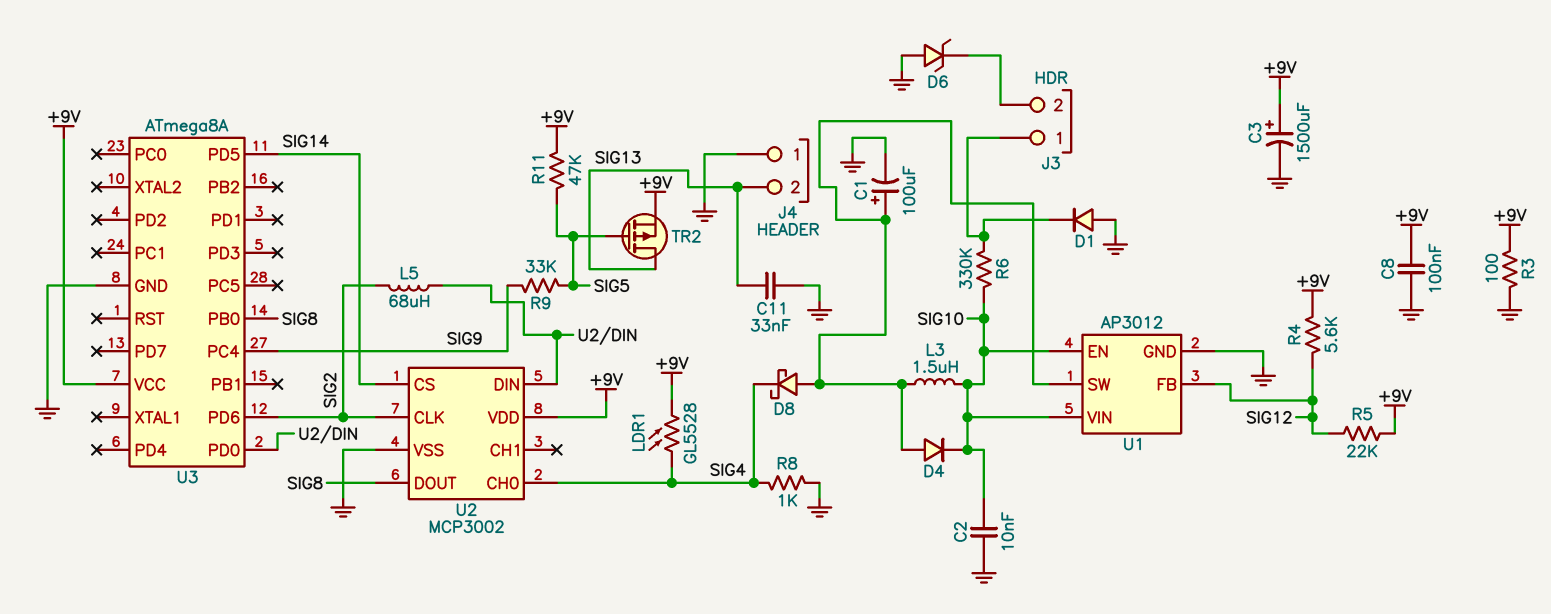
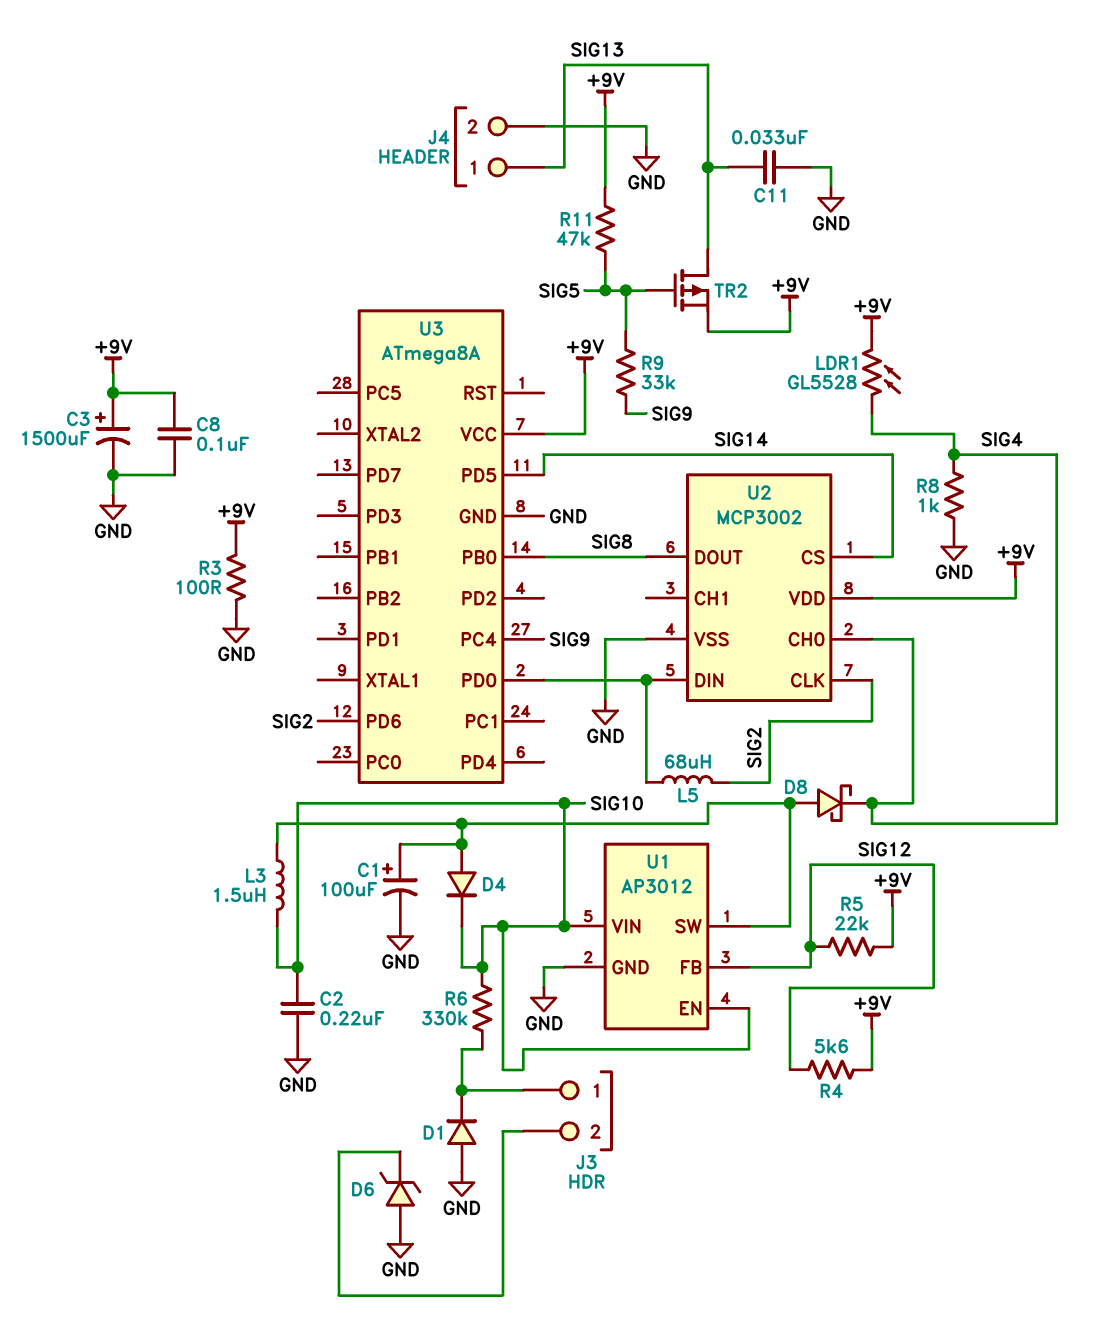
C2: 10nF (GND, SIG10) -> 220nF (GND, SIG10)
J4 pin 1: GND -> SIG13
J4 pin 2: SIG13 -> GND

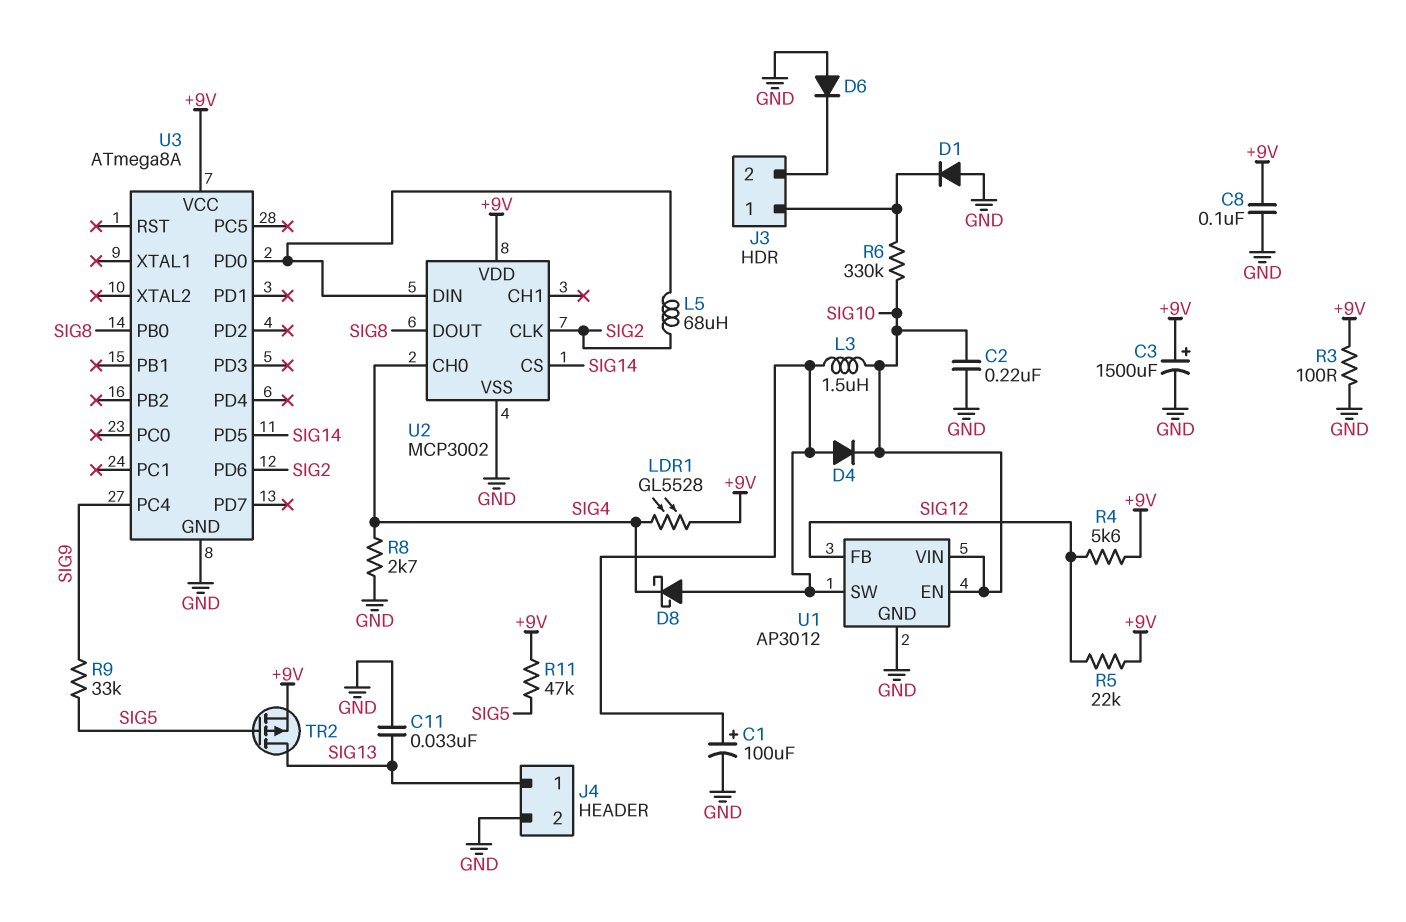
D6: zener (A GND, K J3/2) -> diode (A GND, K J3/2)
R8: 1k (GND, SIG4) -> 2.7k (GND, SIG4)

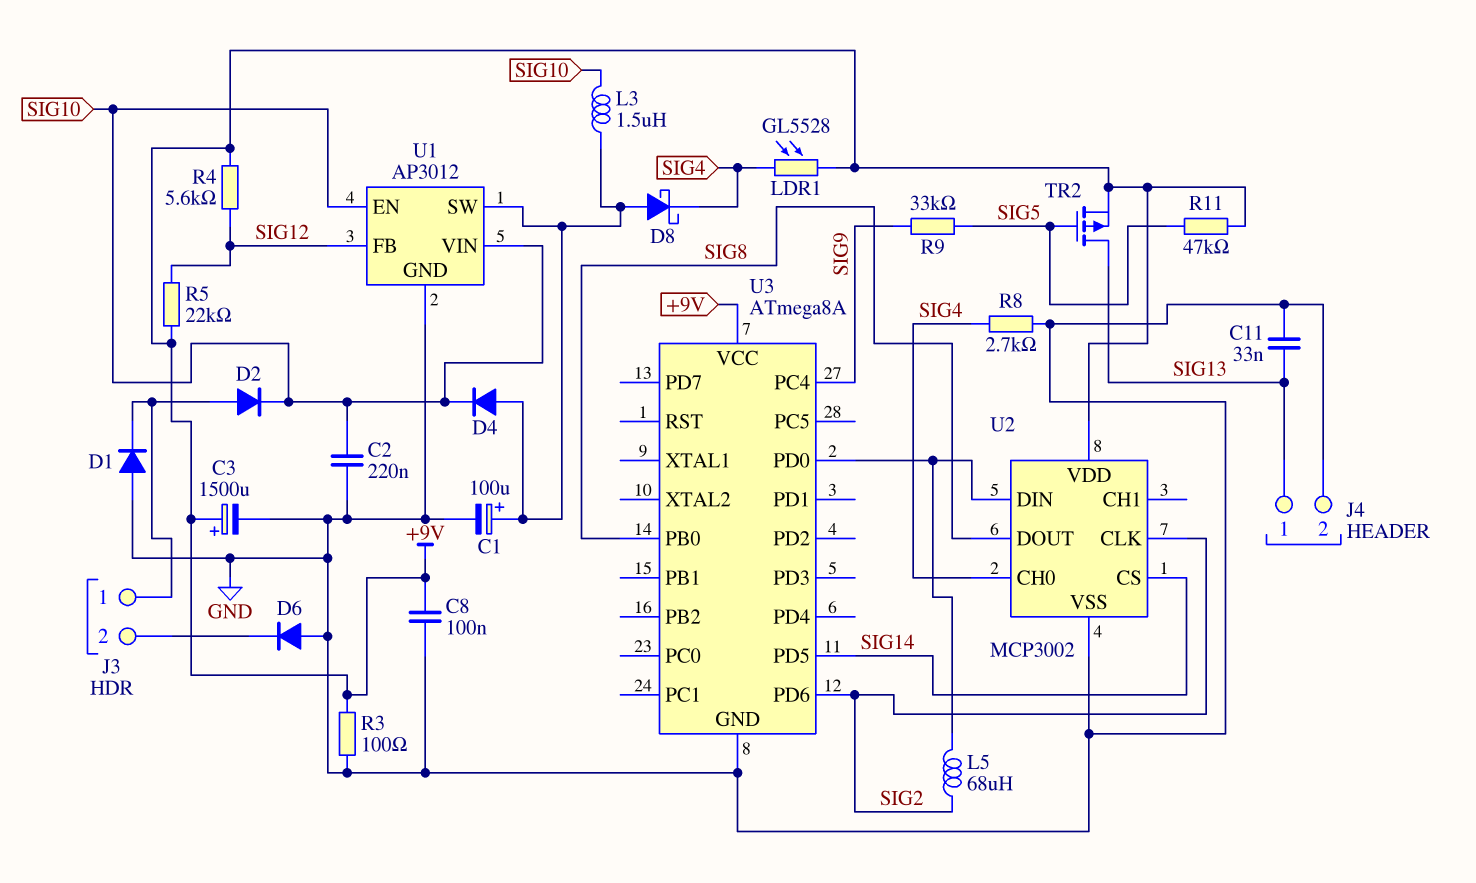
D2: none -> diode (A J3/1, K SIG10)
R6: 330k (J3/1, SIG10) -> none

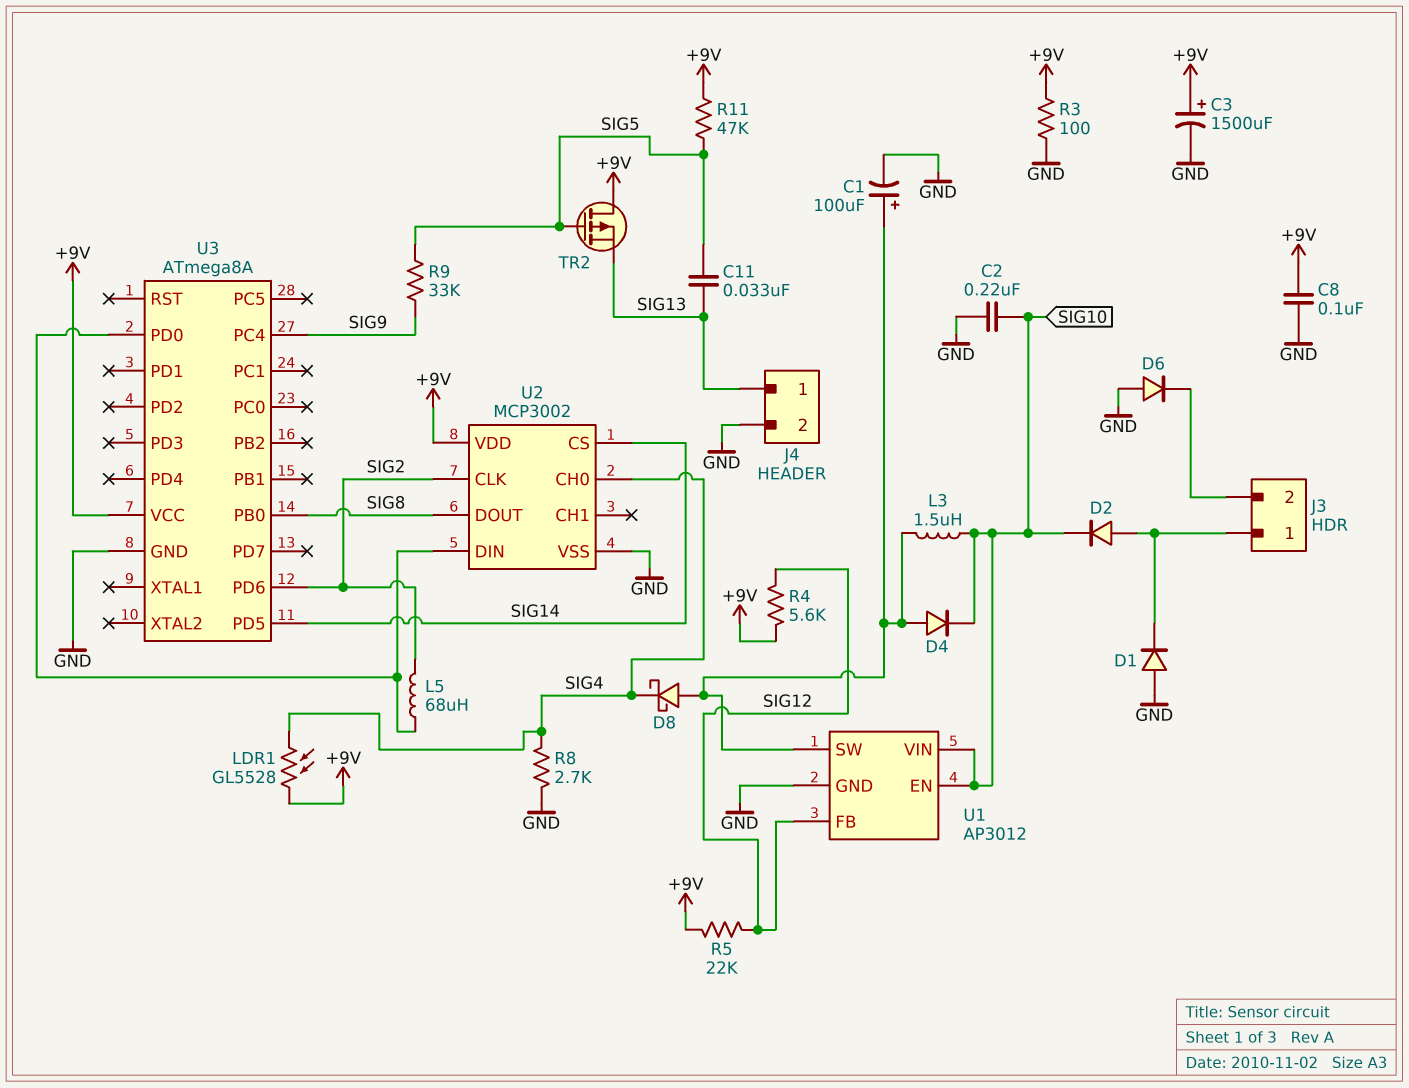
C11: 33nF (GND, SIG13) -> 33nF (SIG5, SIG13)
TR2: PMOS (G SIG5, D SIG13, S +9V) -> PMOS (G SIG5, D +9V, S SIG13)

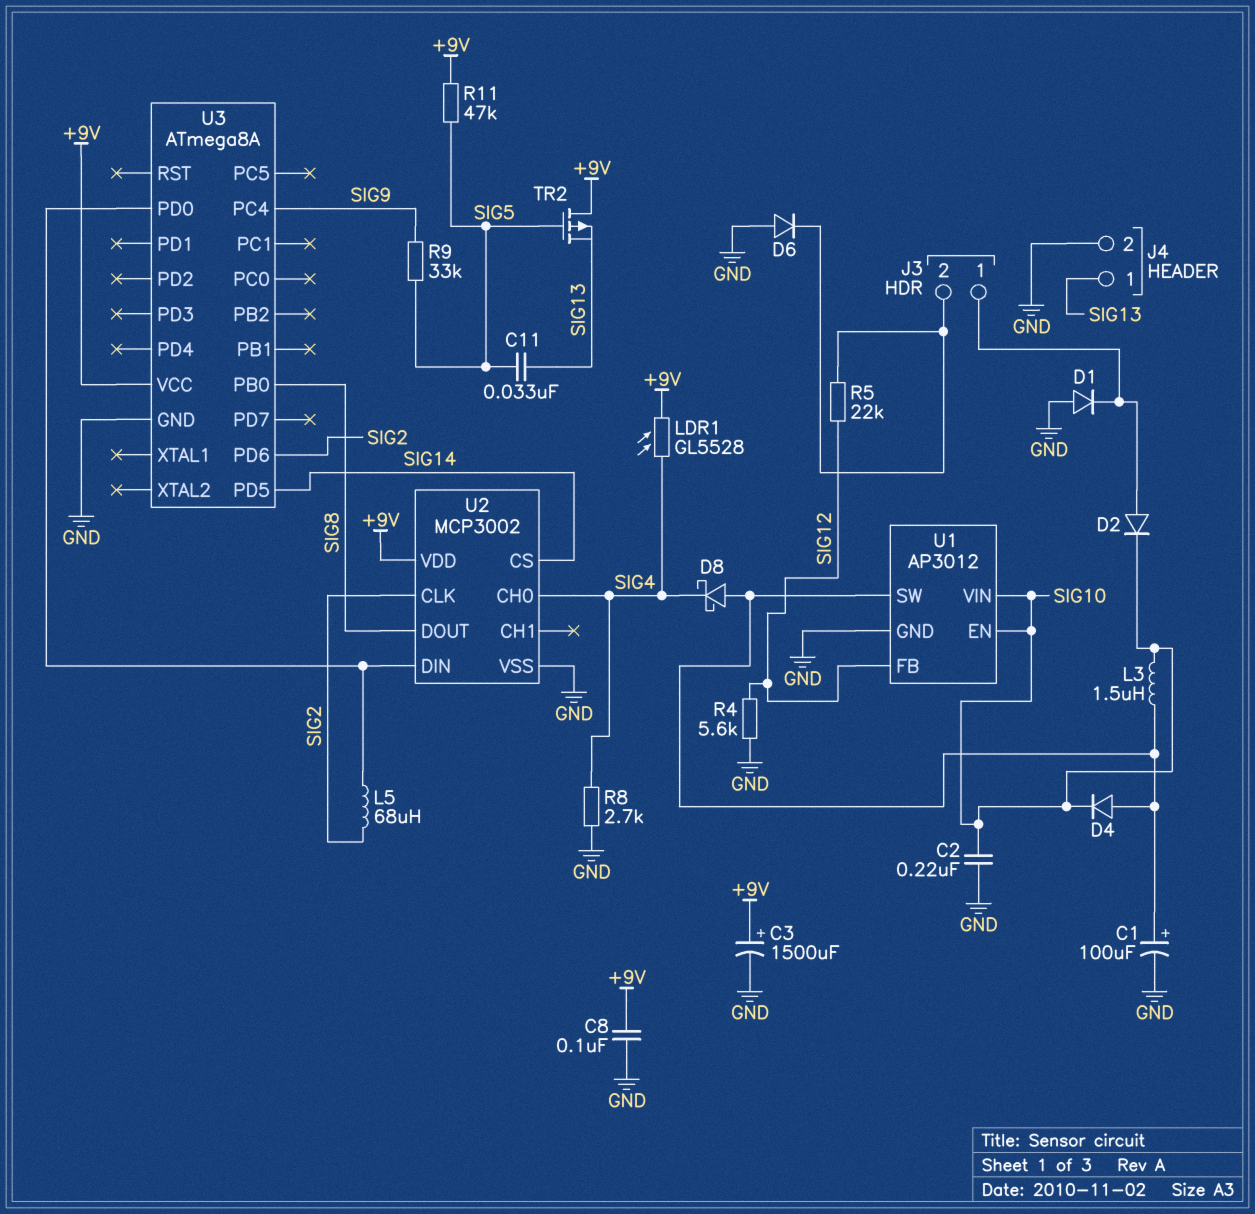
R3: 100 (+9V, GND) -> none
R4: 5.6k (+9V, SIG12) -> 5.6k (GND, SIG12)
R5: 22k (+9V, SIG12) -> 22k (J3/2, SIG12)

